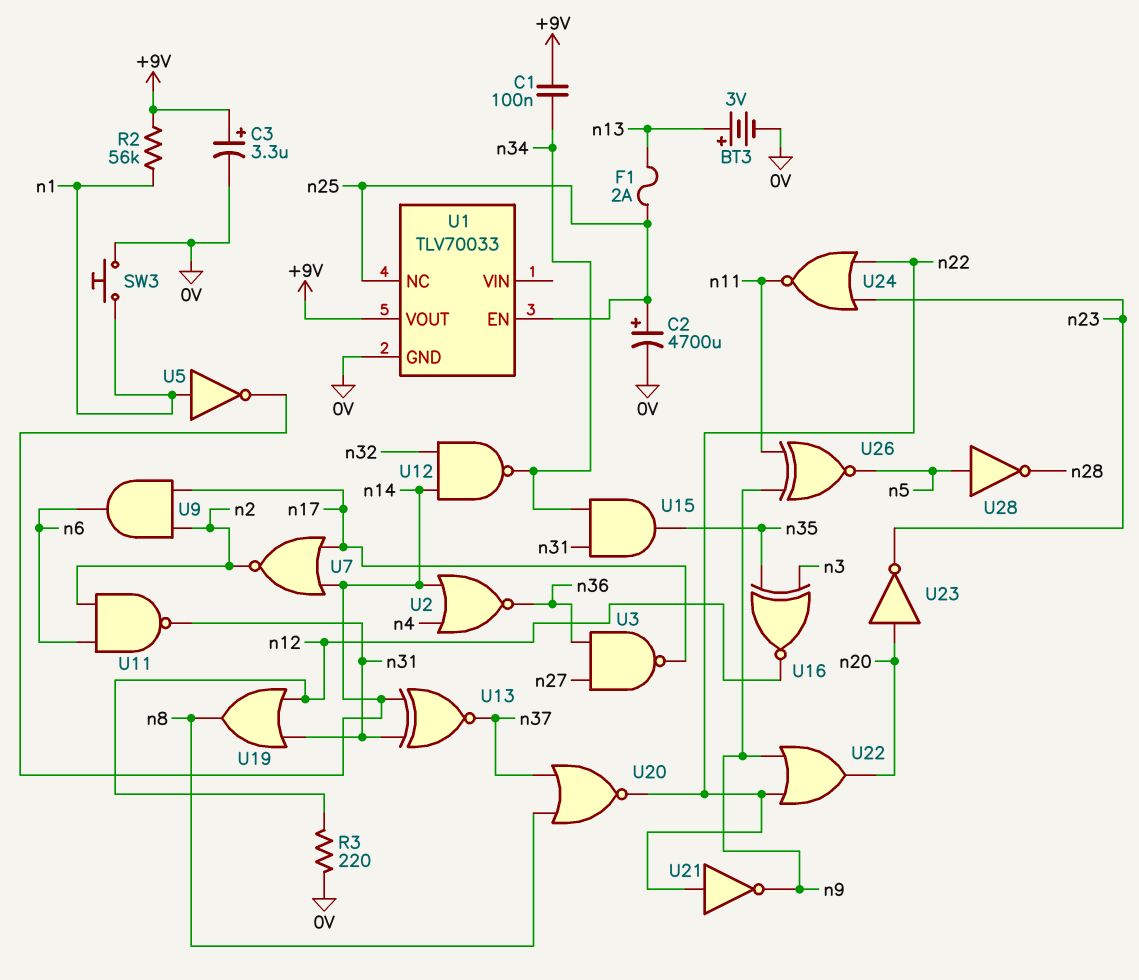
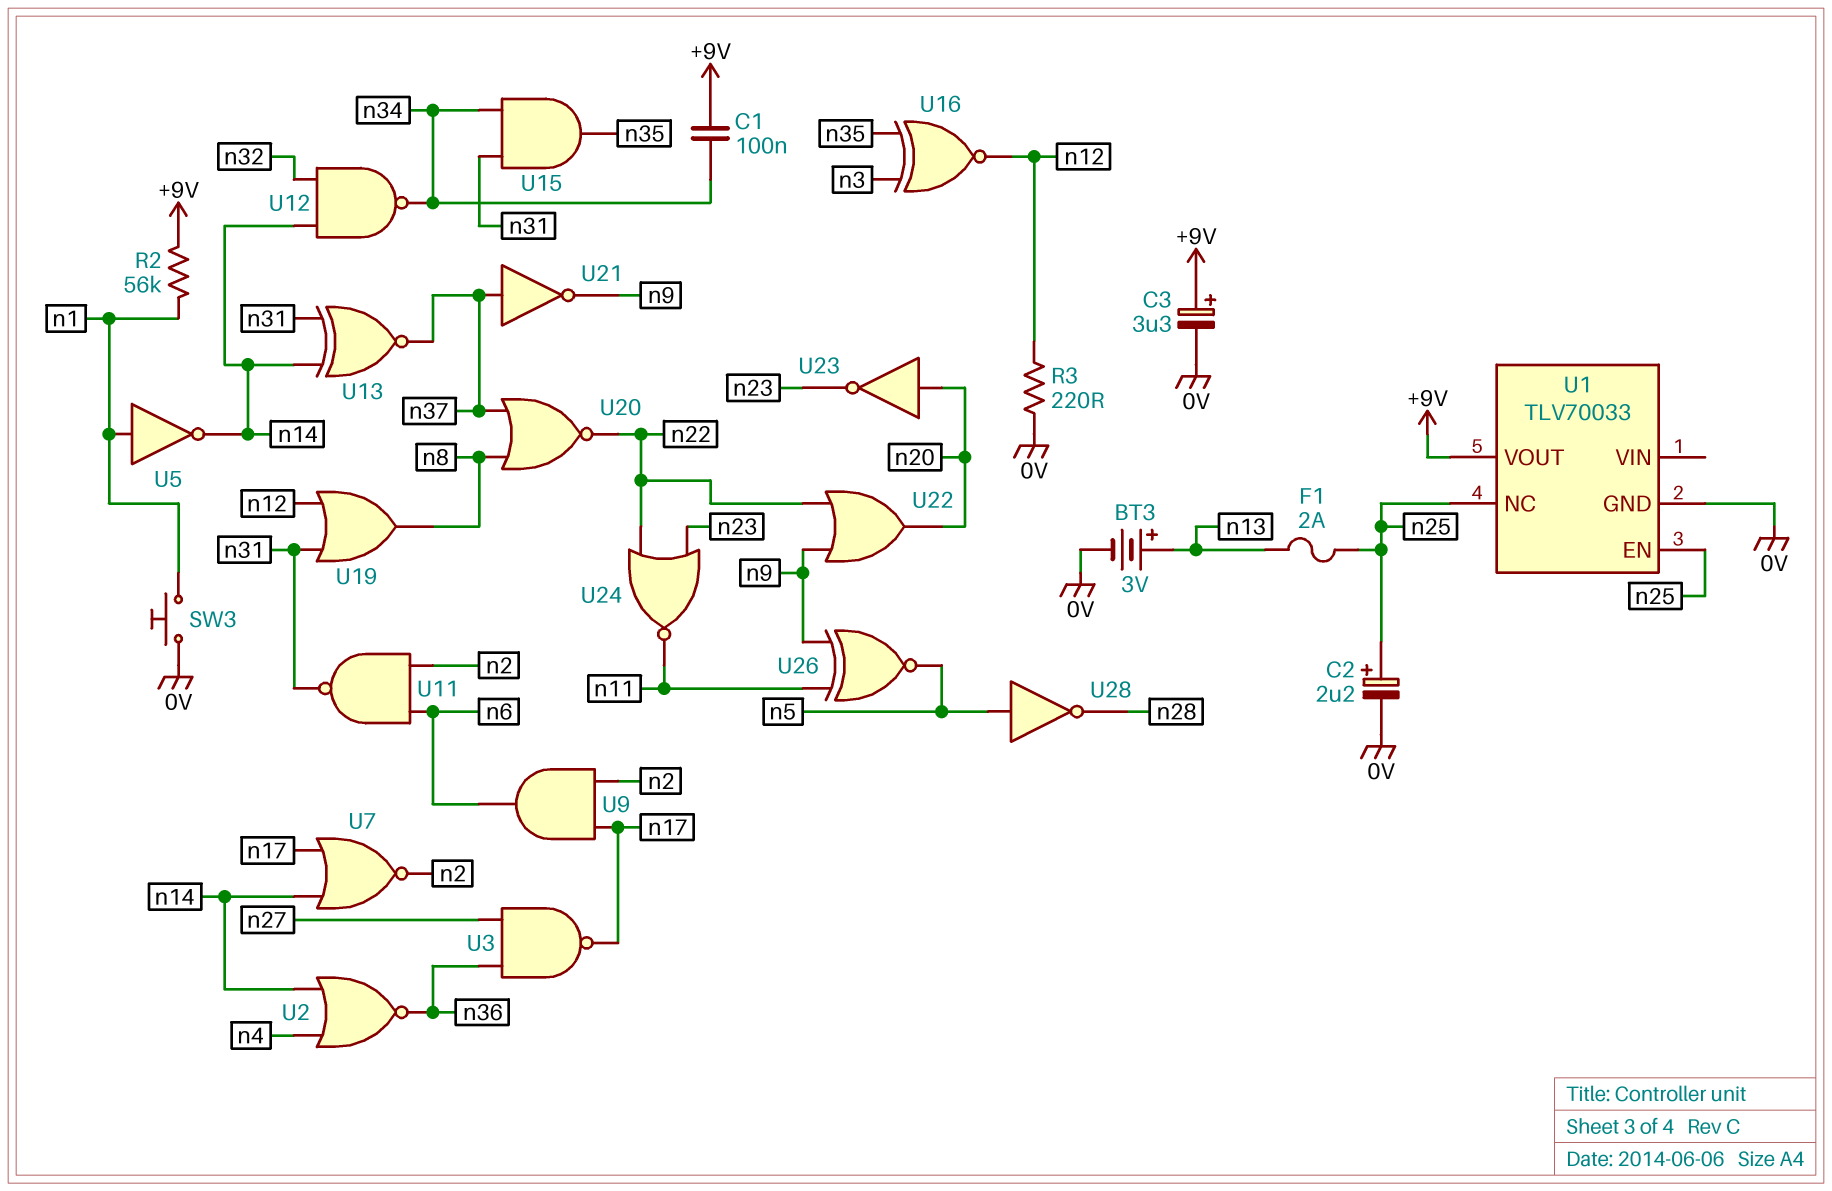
C2: 4700uF (plus n25, minus 0V) -> 2.2uF (plus n25, minus 0V)
U21: NOT (in n22, out n9) -> NOT (in n37, out n9)

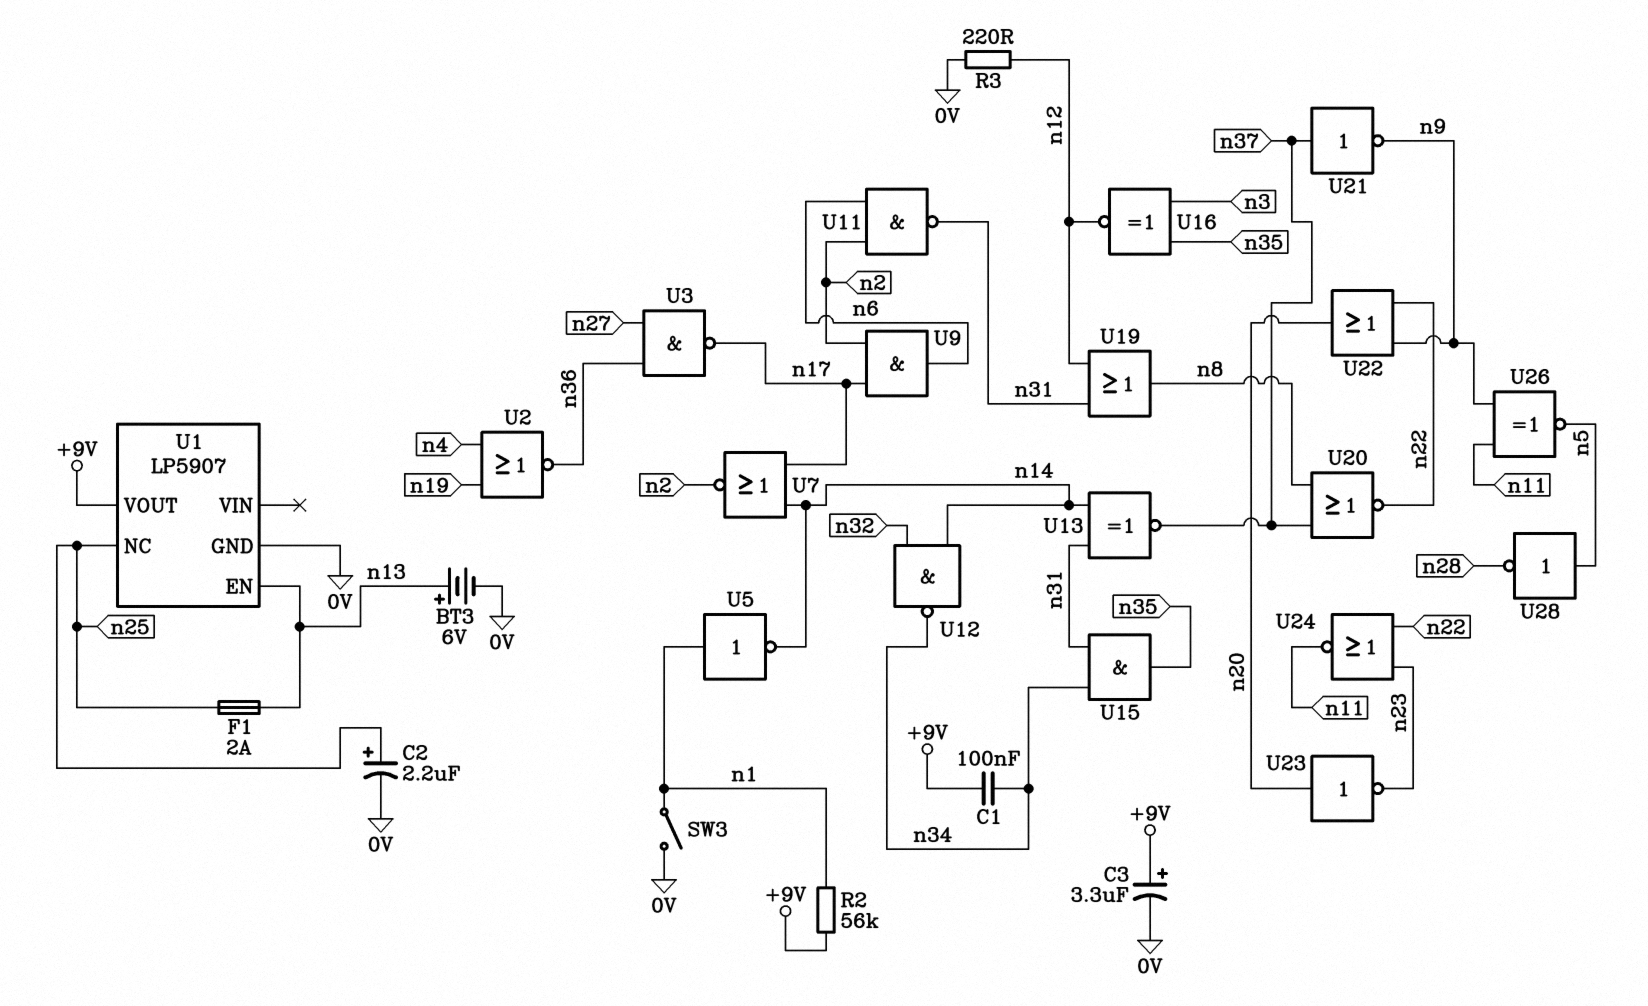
BT3: 3V (plus n13, minus 0V) -> 6V (plus n13, minus 0V)
SW3: button (0V, n1) -> switch (0V, n1)
U1: TLV70033 -> LP5907
U1 pin EN: n25 -> n13
U2: NOR (in n4, in n14, out n36) -> NOR (in n4, in n19, out n36)

